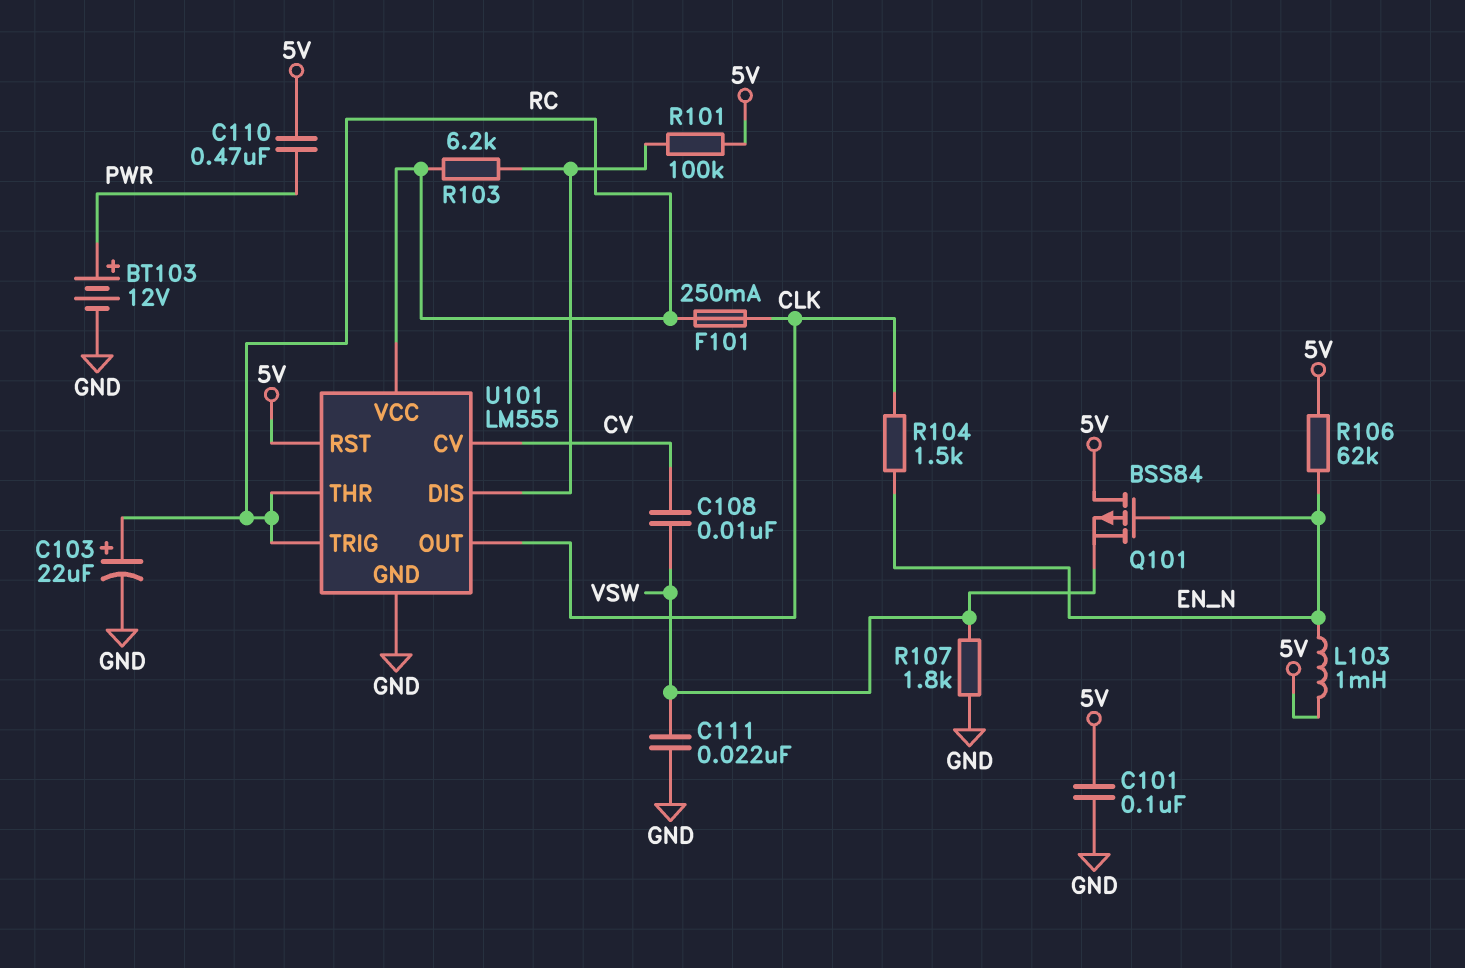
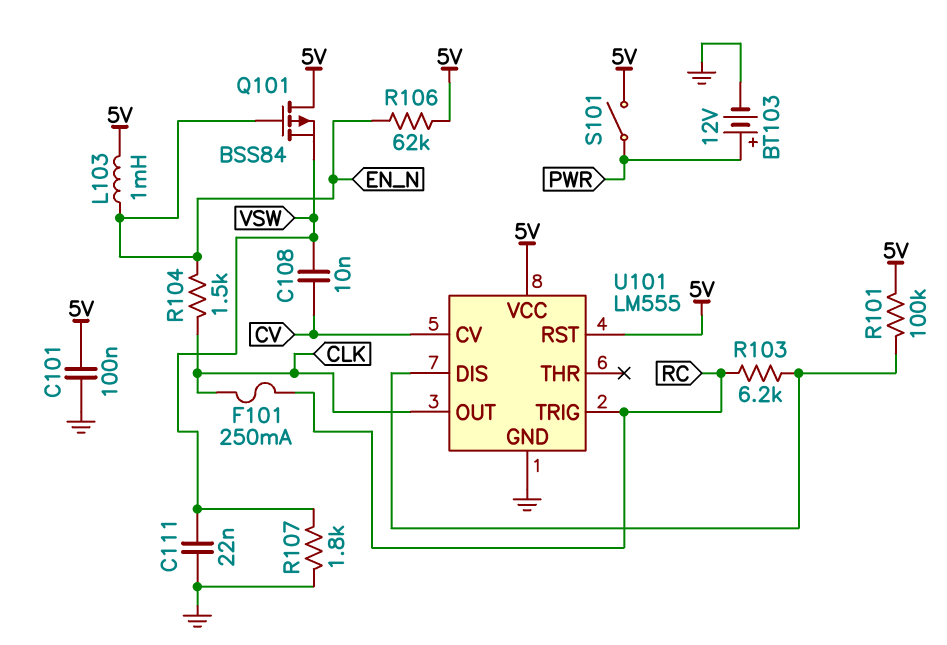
C103: 22uF (plus RC, minus GND) -> none
C110: 470nF (5V, PWR) -> none
S101: none -> switch (5V, PWR)
U101 pin THR: RC -> none
U101 pin VCC: RC -> 5V

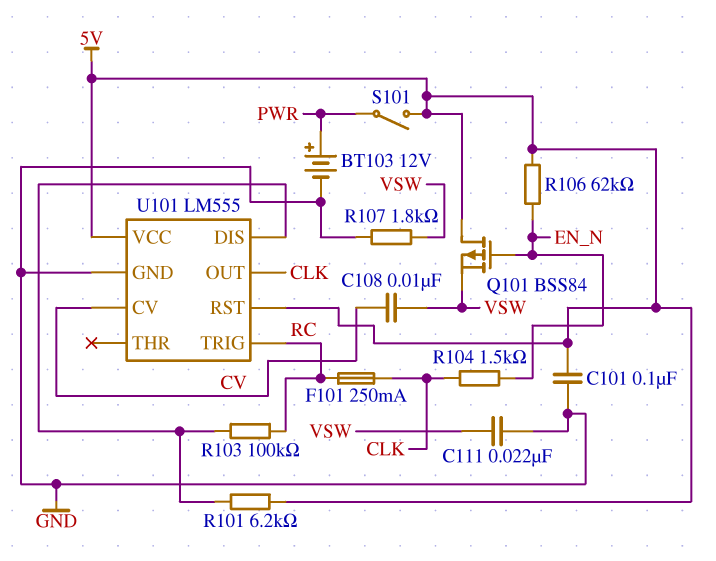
L103: 1mH (5V, EN_N) -> none
R101: 100k (5V, U101/DIS) -> 6.2k (5V, U101/DIS)
R103: 6.2k (RC, U101/DIS) -> 100k (RC, U101/DIS)

